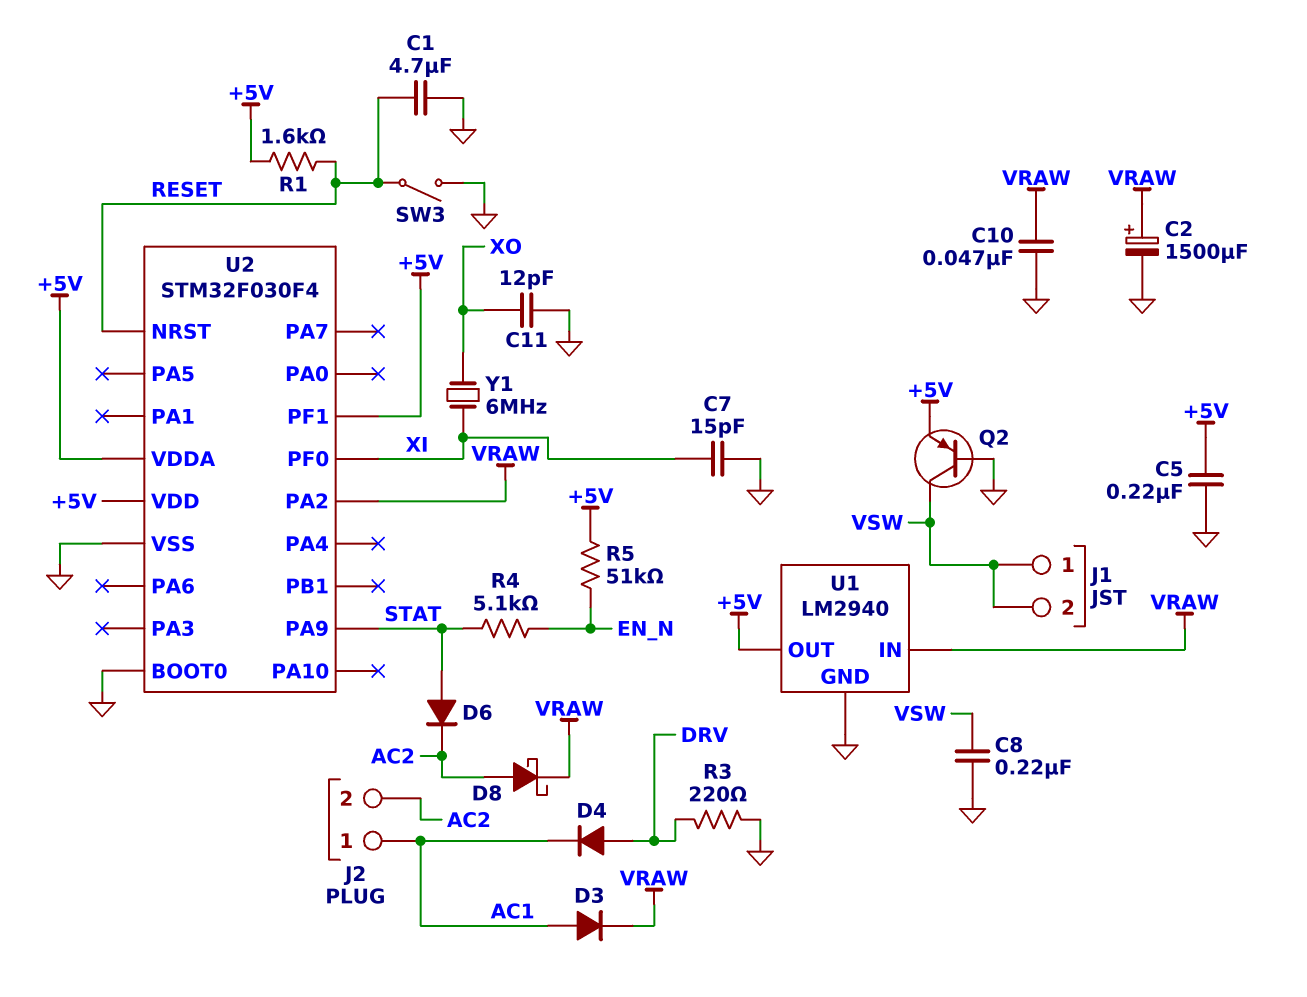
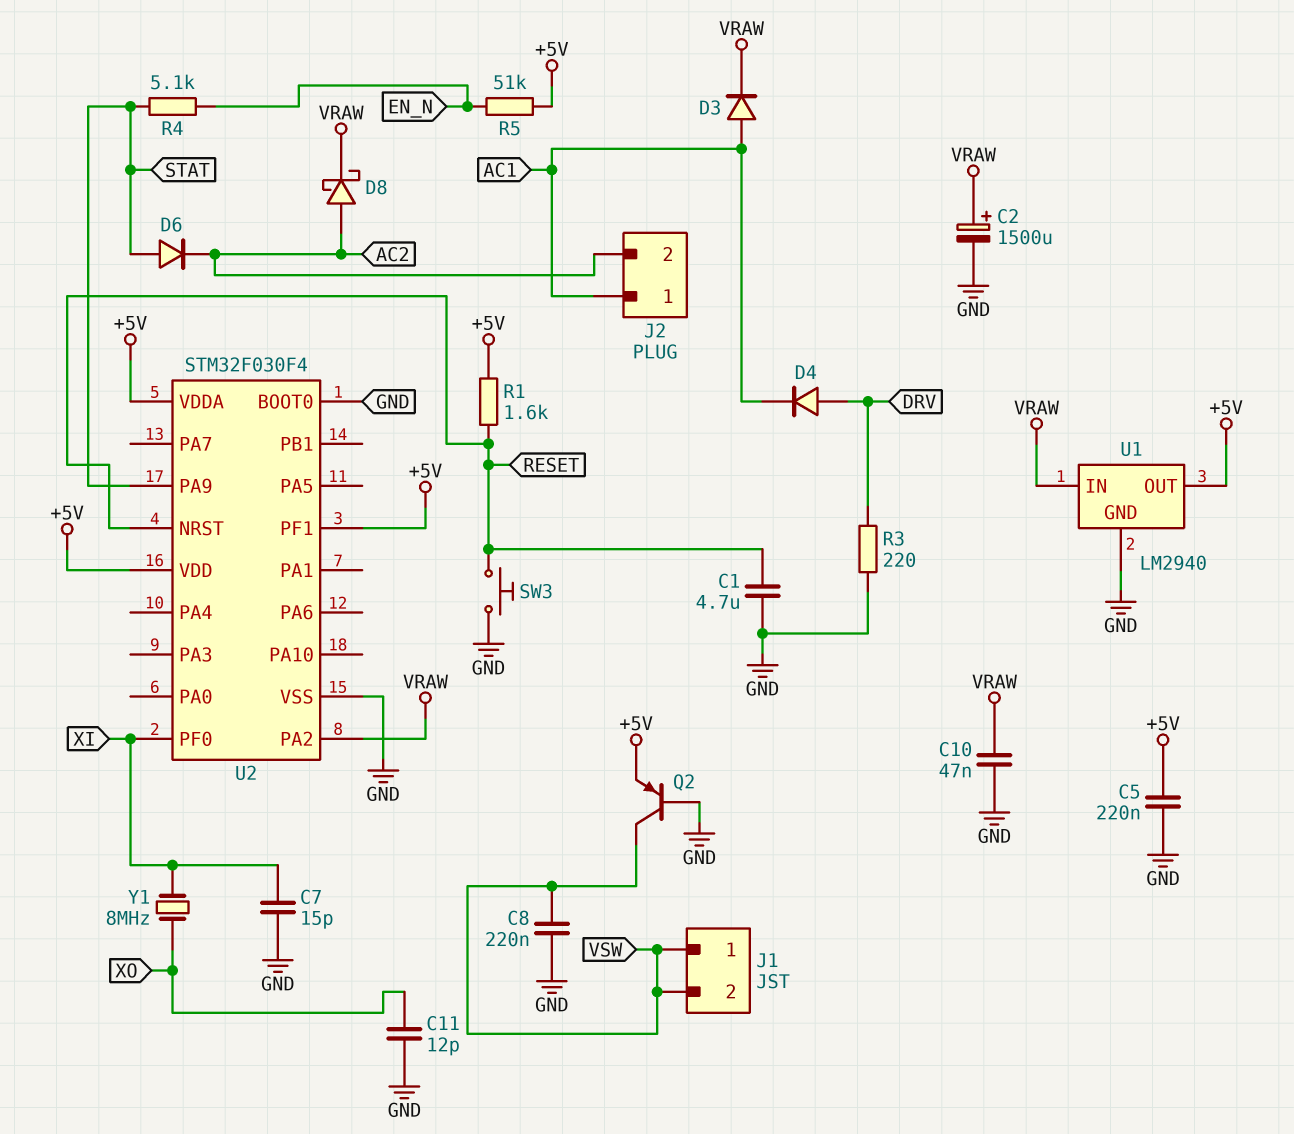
SW3: switch (GND, RESET) -> button (GND, RESET)
Y1: 6MHz (XI, XO) -> 8MHz (XI, XO)

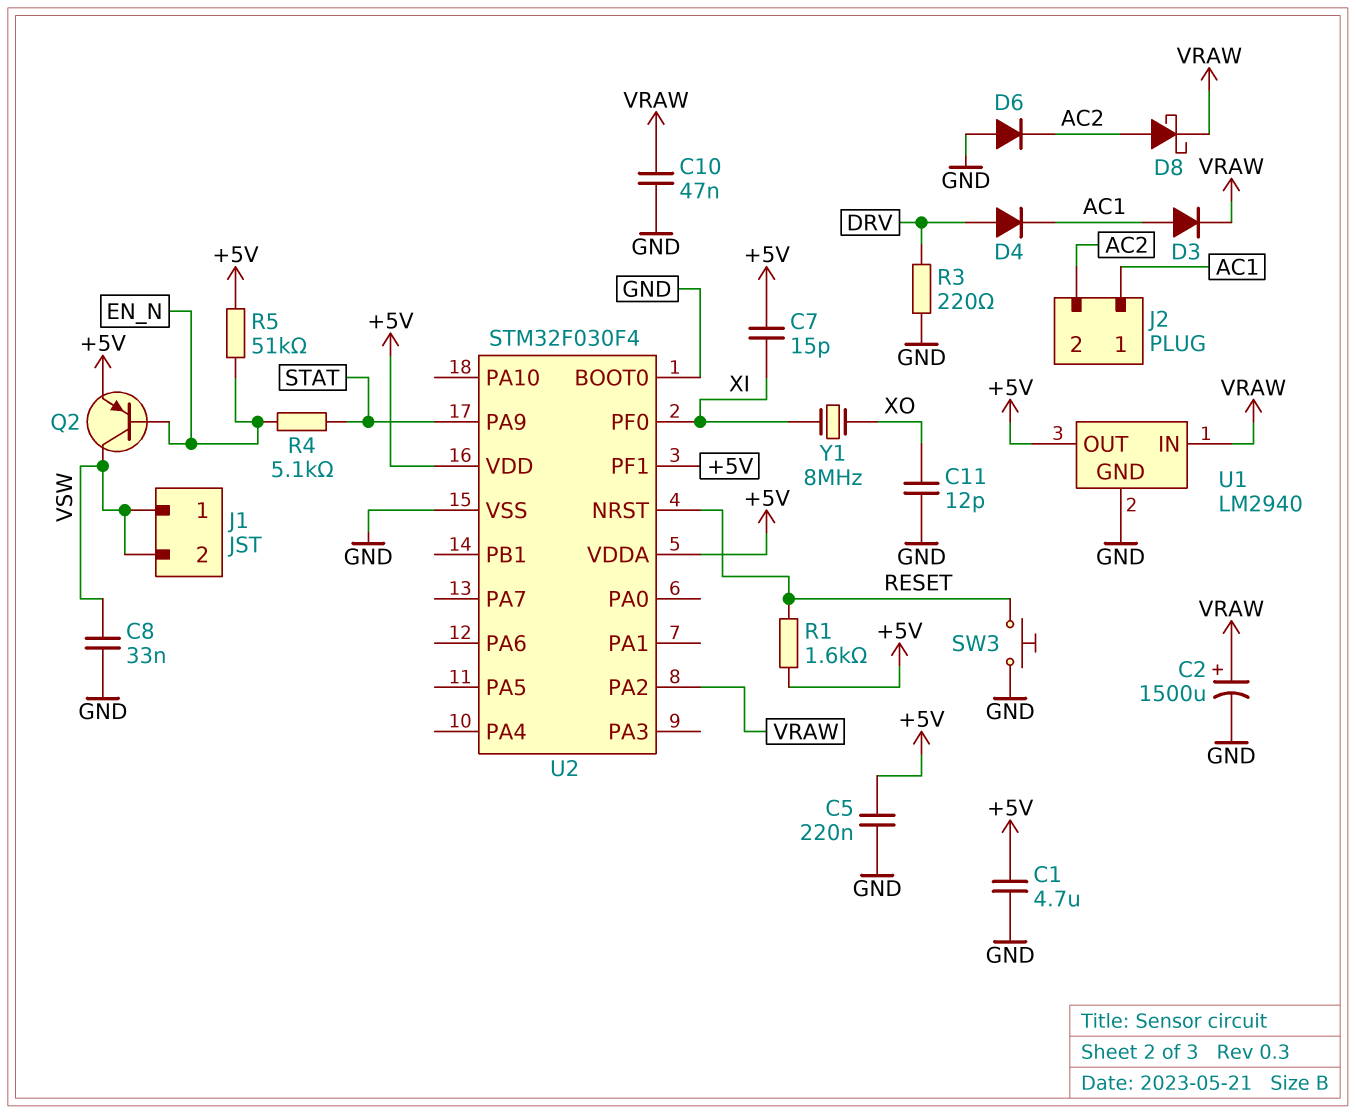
C1: 4.7uF (GND, RESET) -> 4.7uF (+5V, GND)
C7: 15pF (GND, XI) -> 15pF (+5V, XI)
C8: 220nF (GND, VSW) -> 33nF (GND, VSW)
D6: diode (A STAT, K AC2) -> diode (A GND, K AC2)
Q2: PNP (B GND, C VSW, E +5V) -> PNP (B EN_N, C VSW, E +5V)

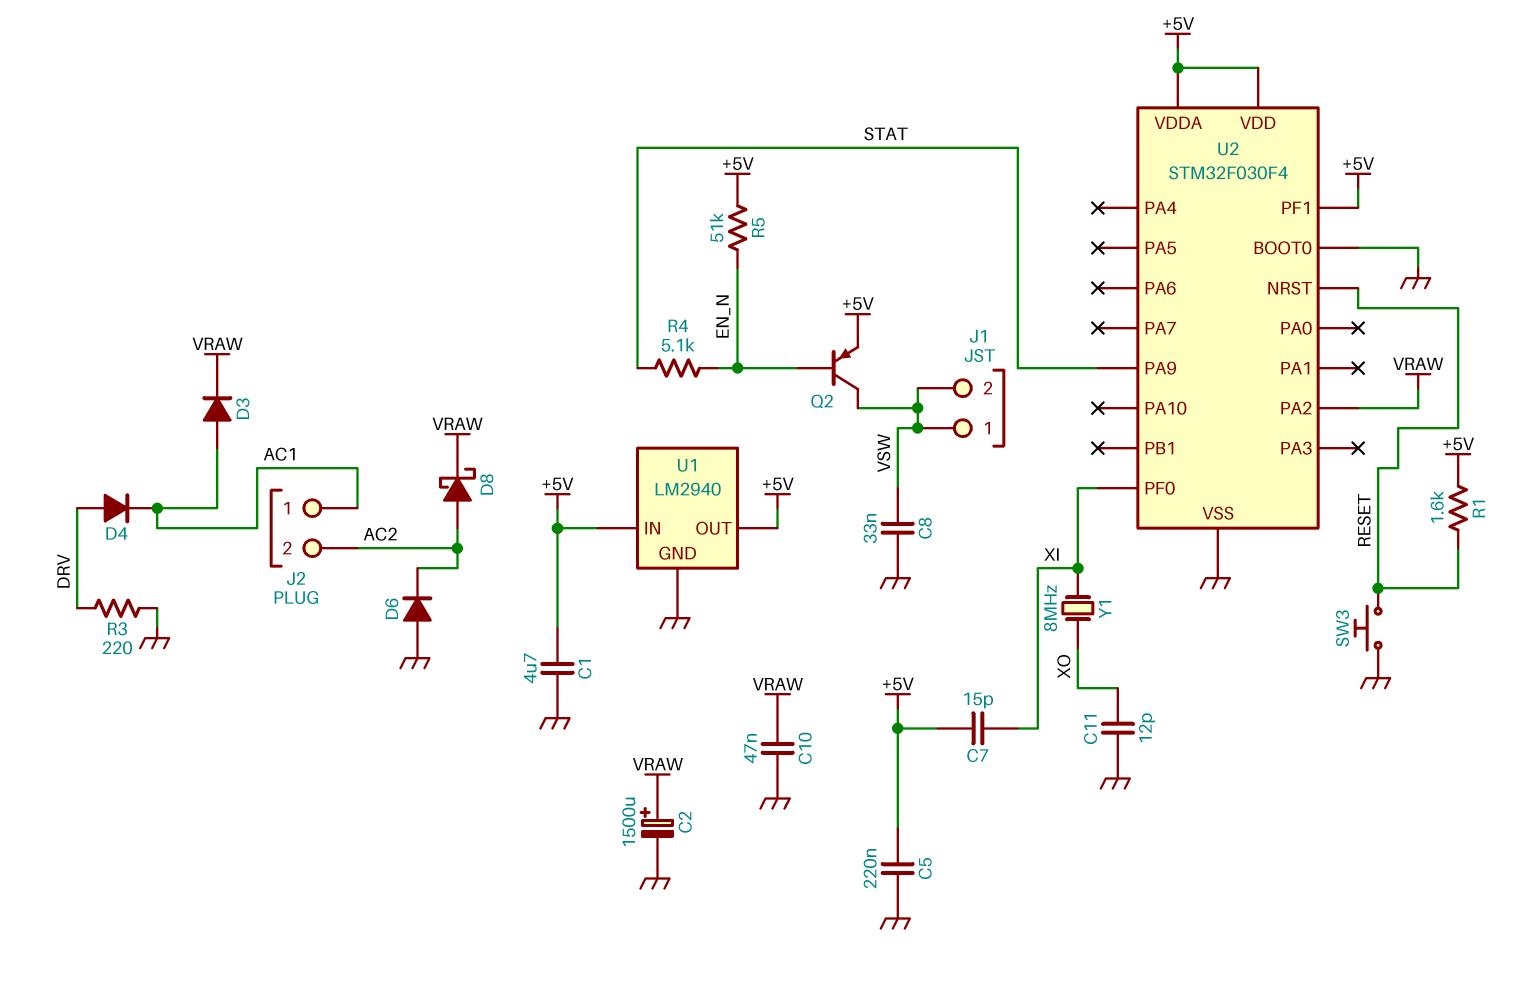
U1 pin IN: VRAW -> +5V

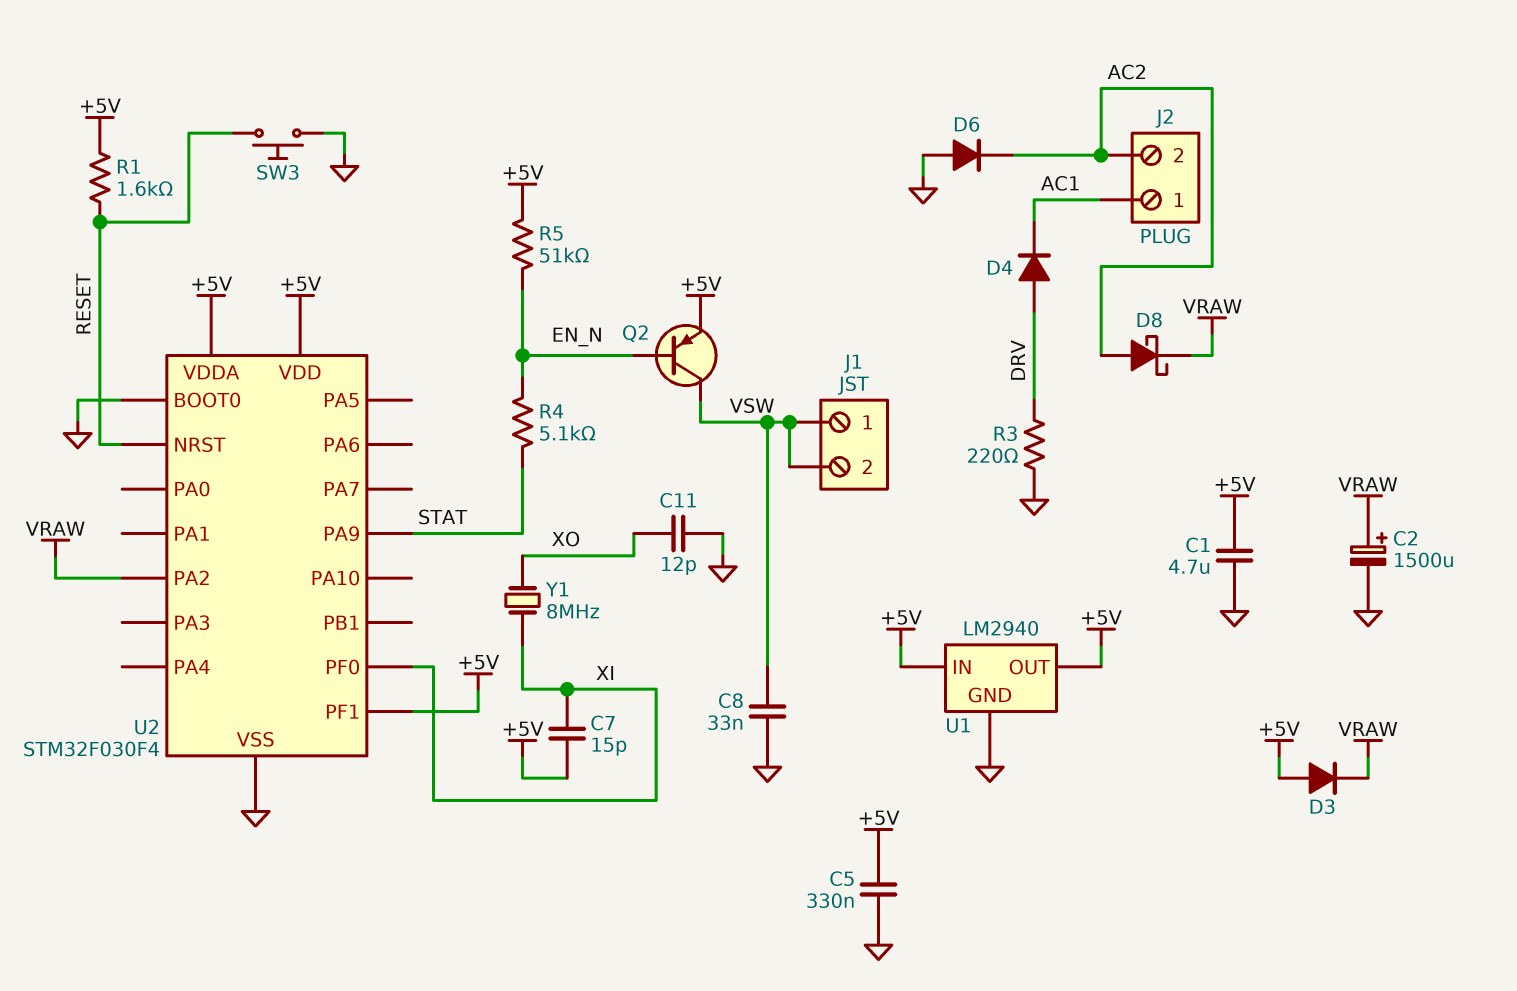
C5: 220nF (+5V, GND) -> 330nF (+5V, GND)
C10: 47nF (GND, VRAW) -> none
D3: diode (A AC1, K VRAW) -> diode (A +5V, K VRAW)

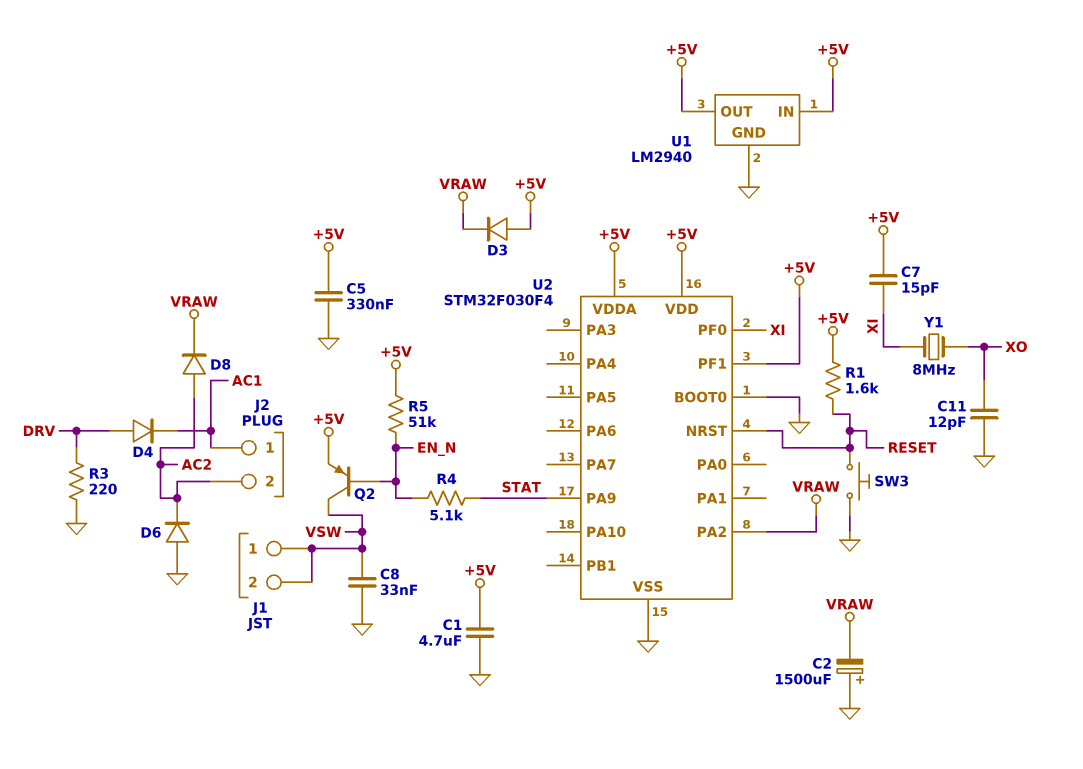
C2: 1500uF (plus VRAW, minus GND) -> 1500uF (plus GND, minus VRAW)
D8: schottky (A AC2, K VRAW) -> diode (A AC2, K VRAW)

